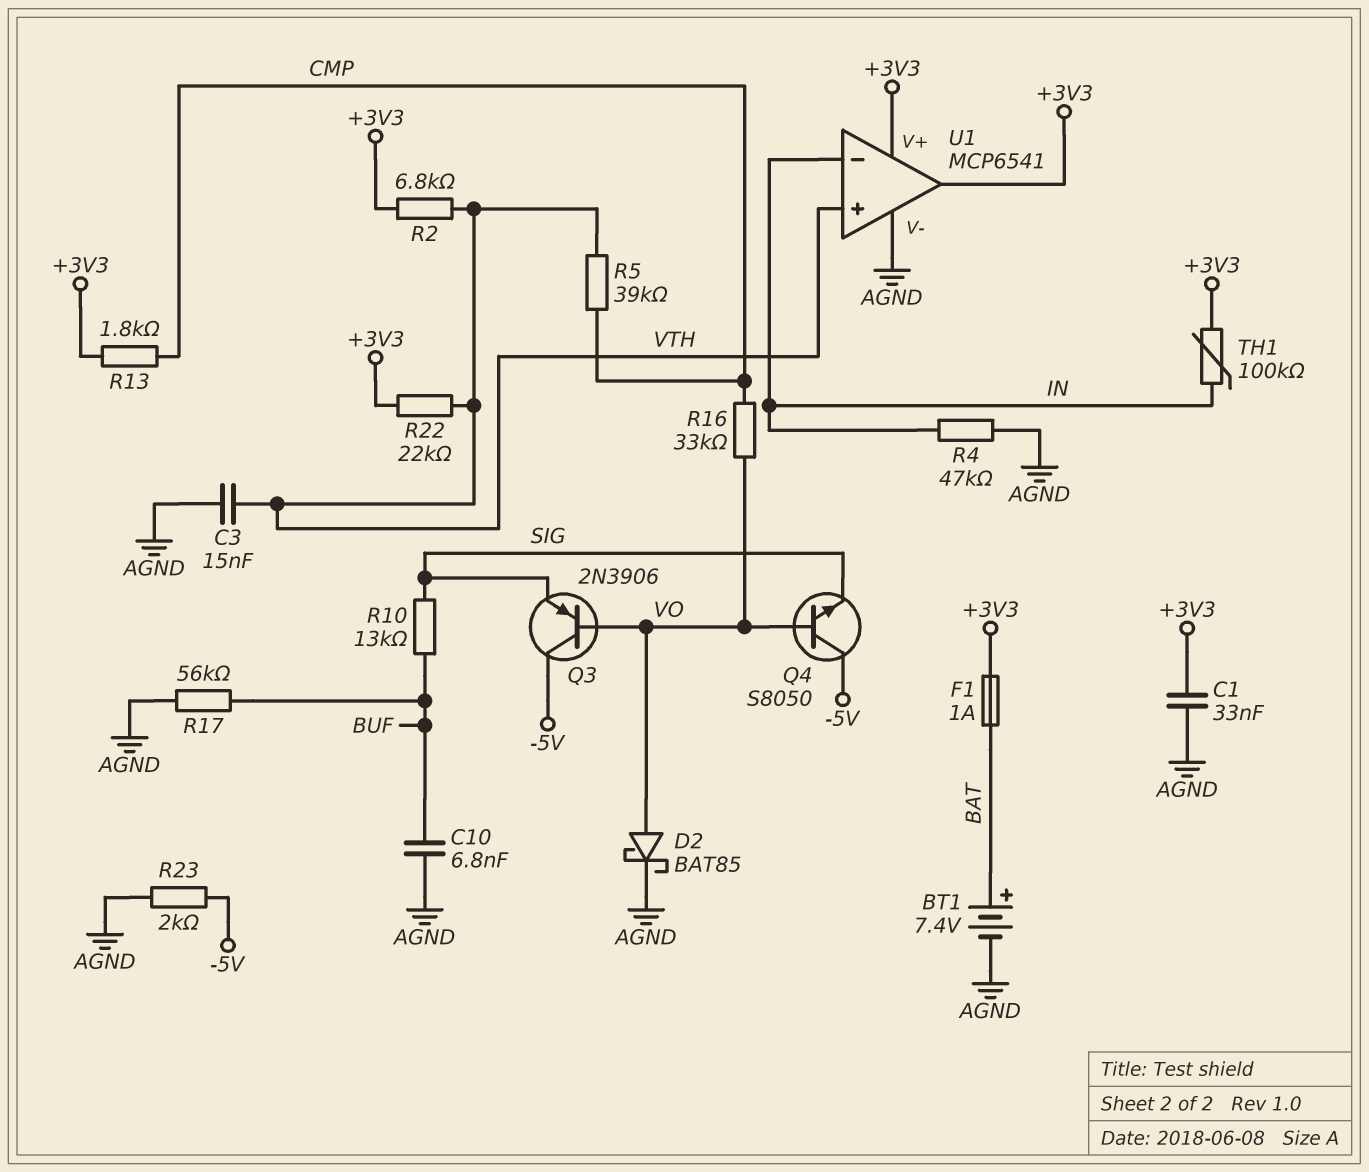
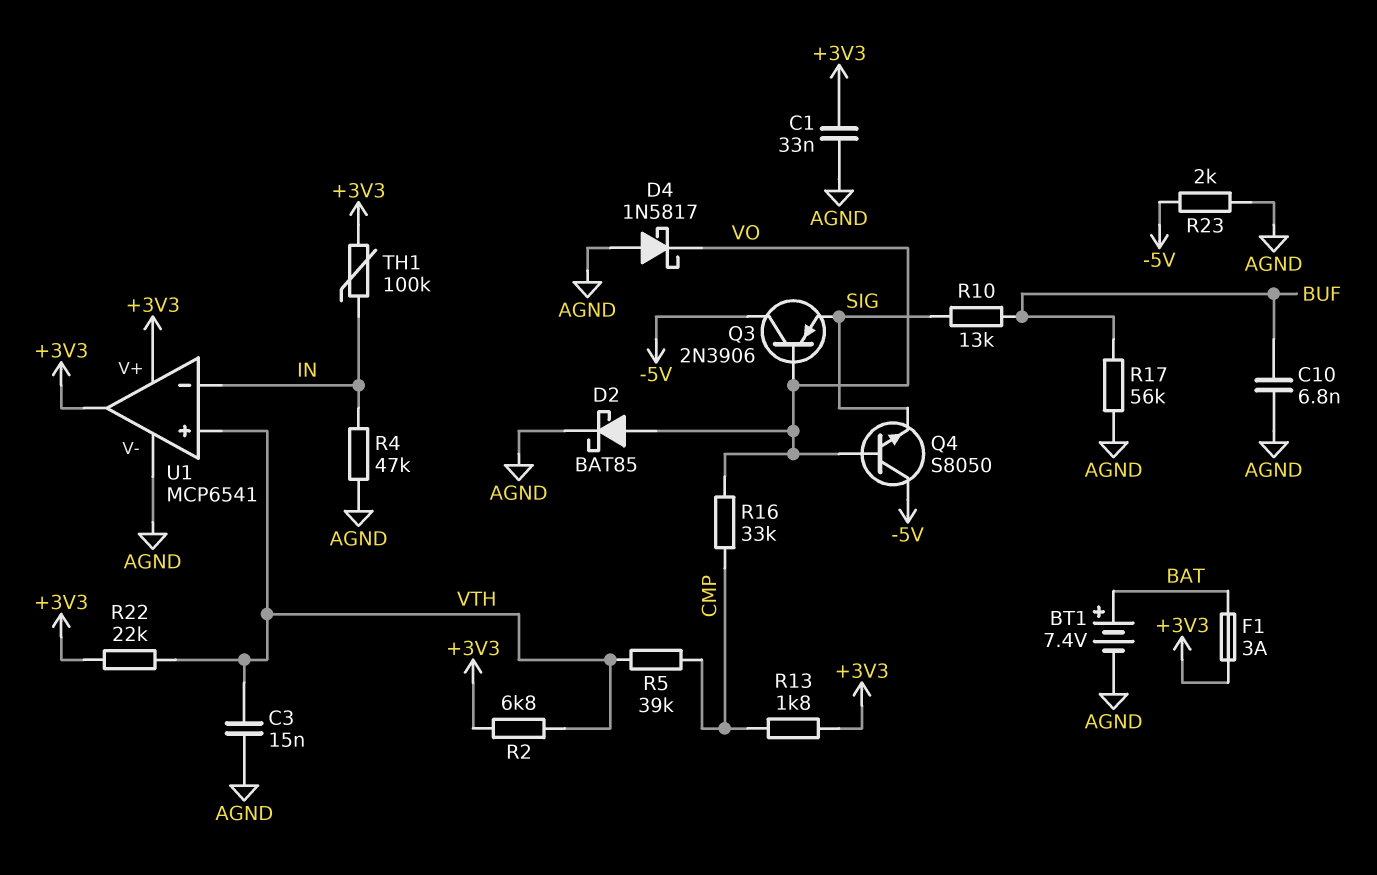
D4: none -> schottky 1N5817 (A AGND, K VO)
F1: 1A (+3V3, BAT) -> 3A (+3V3, BAT)

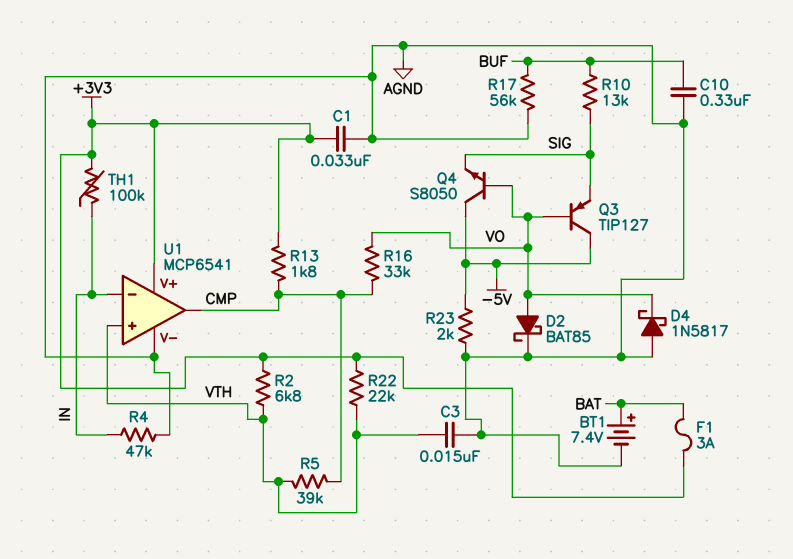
C10: 6.8nF (AGND, BUF) -> 330nF (AGND, BUF)
Q3: PNP 2N3906 (B VO, C -5V, E SIG) -> PNP TIP127 (B VO, C -5V, E SIG)
U1 pin out: +3V3 -> CMP

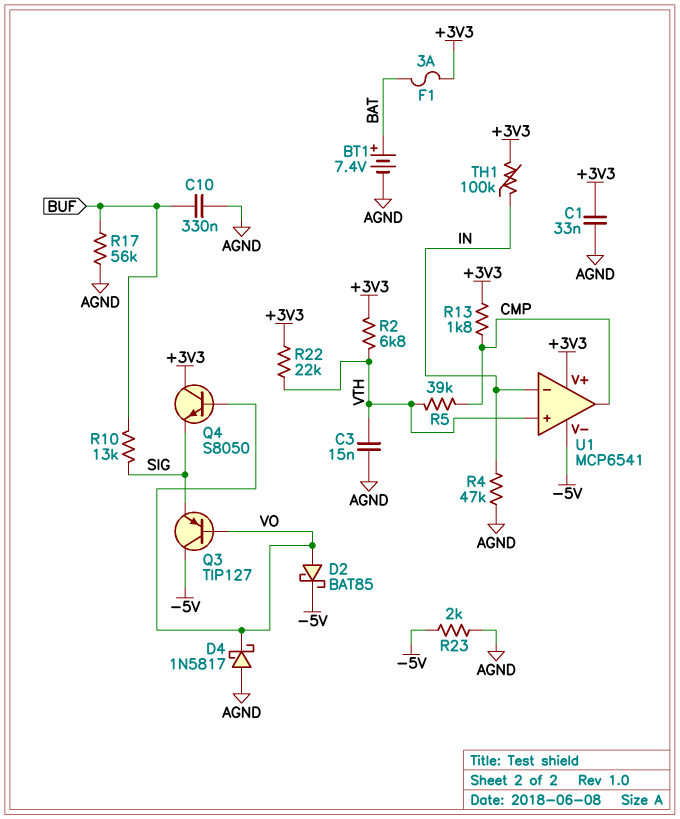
D2: schottky BAT85 (A VO, K AGND) -> schottky BAT85 (A VO, K -5V)
Q4: NPN S8050 (B VO, C -5V, E SIG) -> NPN S8050 (B VO, C +3V3, E SIG)
R16: 33k (CMP, VO) -> none
U1 pin V-: AGND -> -5V

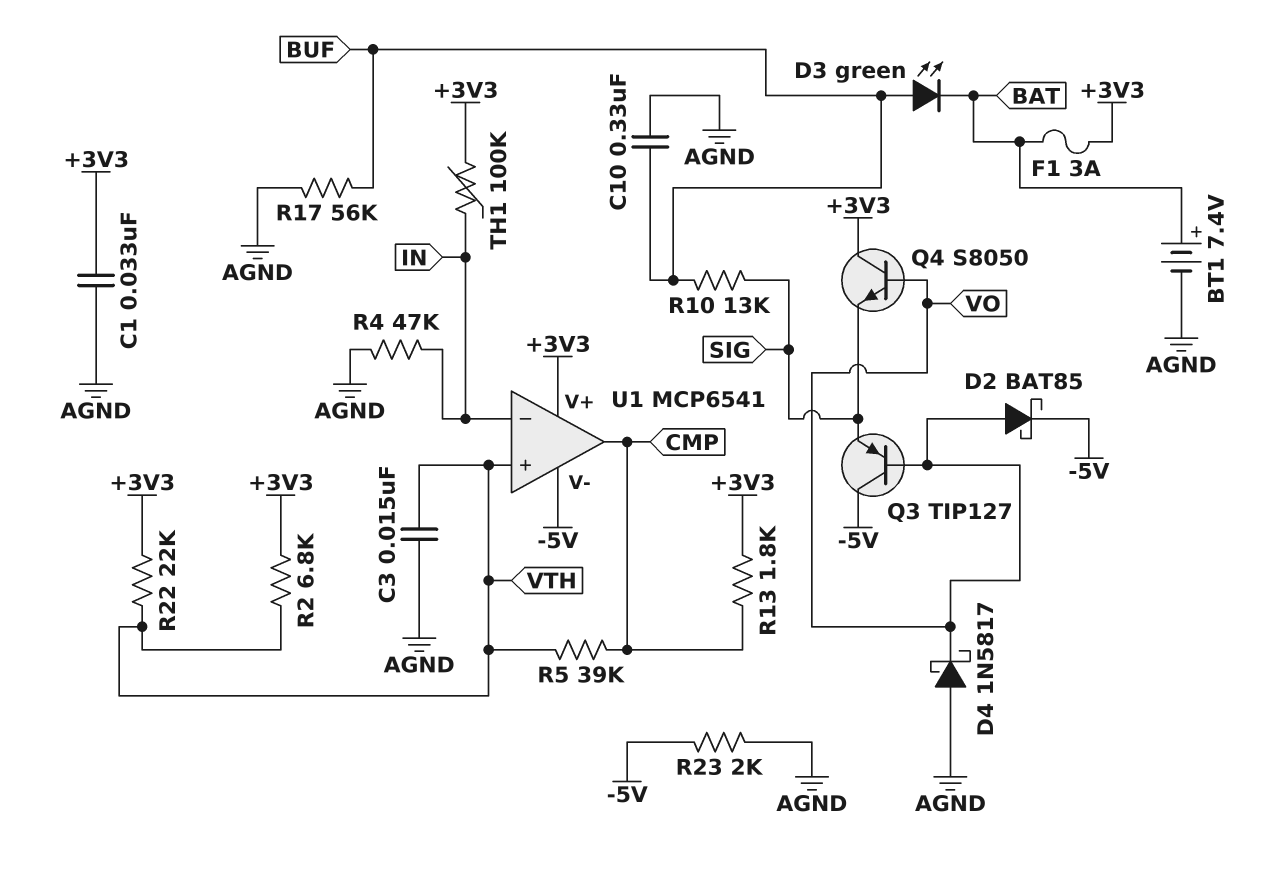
D3: none -> LED green (A BUF, K BAT)

